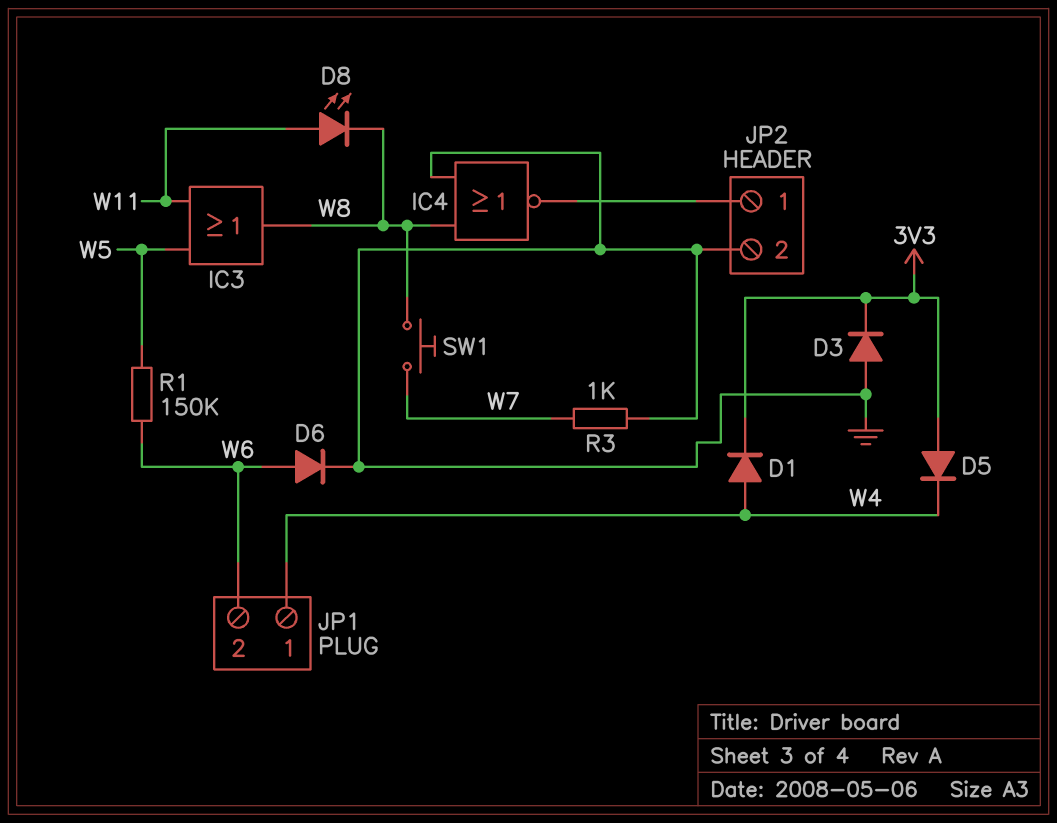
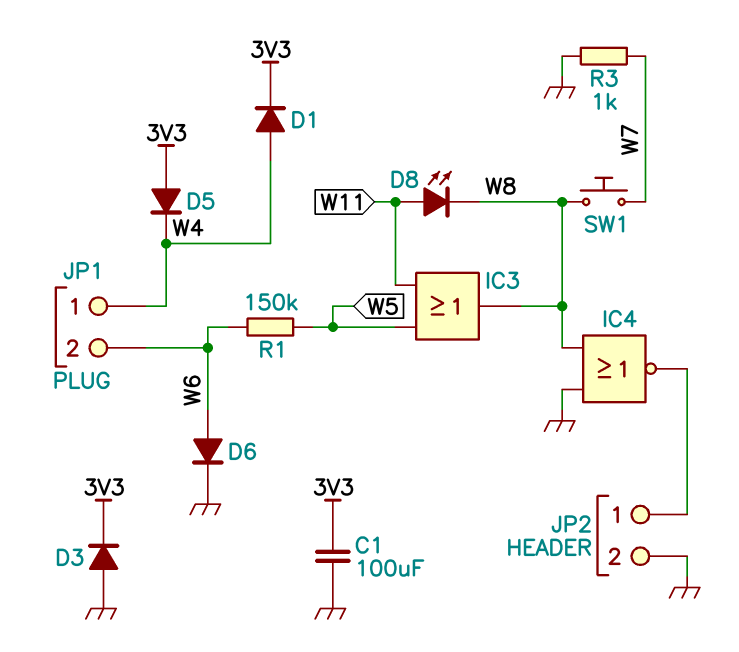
C1: none -> 100uF (3V3, GND)

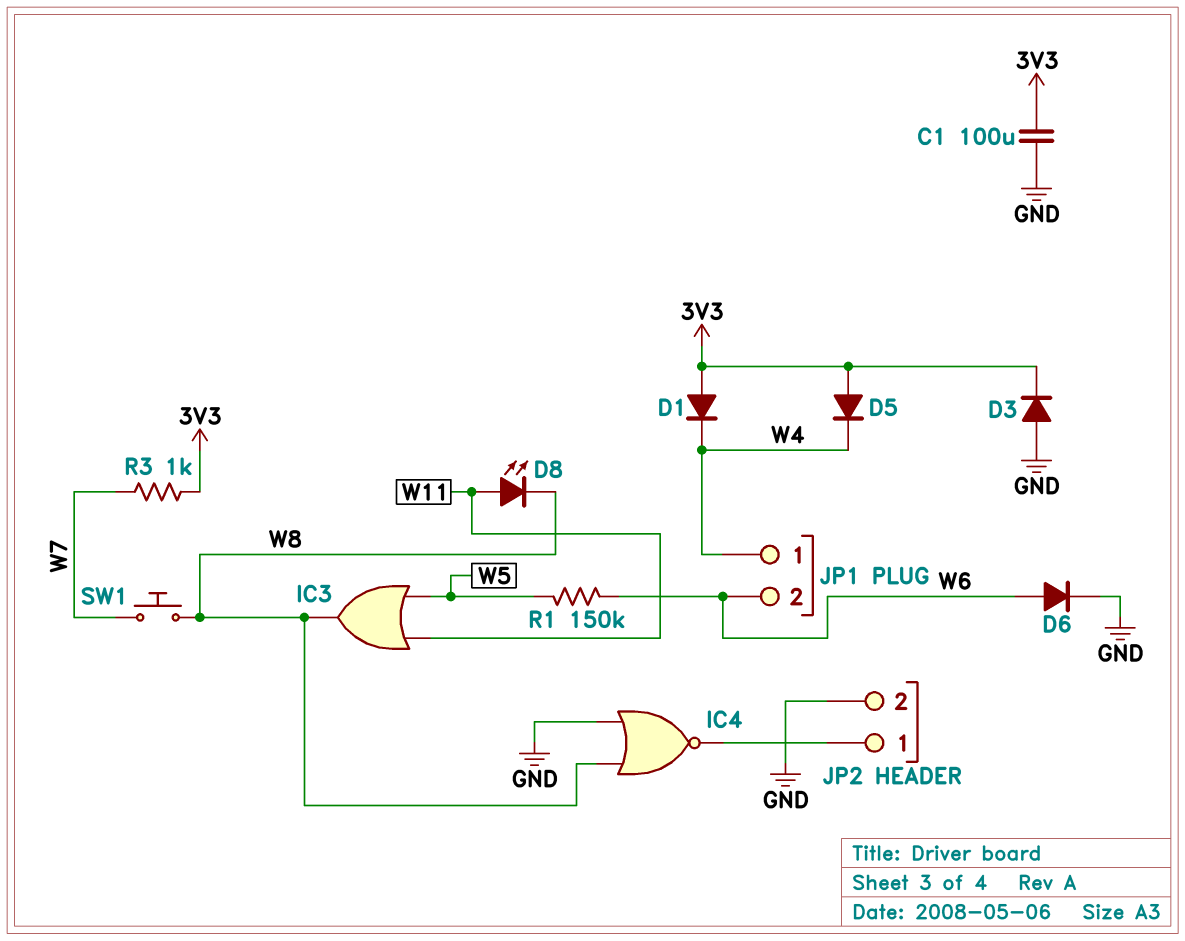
D1: diode (A W4, K 3V3) -> diode (A 3V3, K W4)
R3: 1k (GND, W7) -> 1k (3V3, W7)

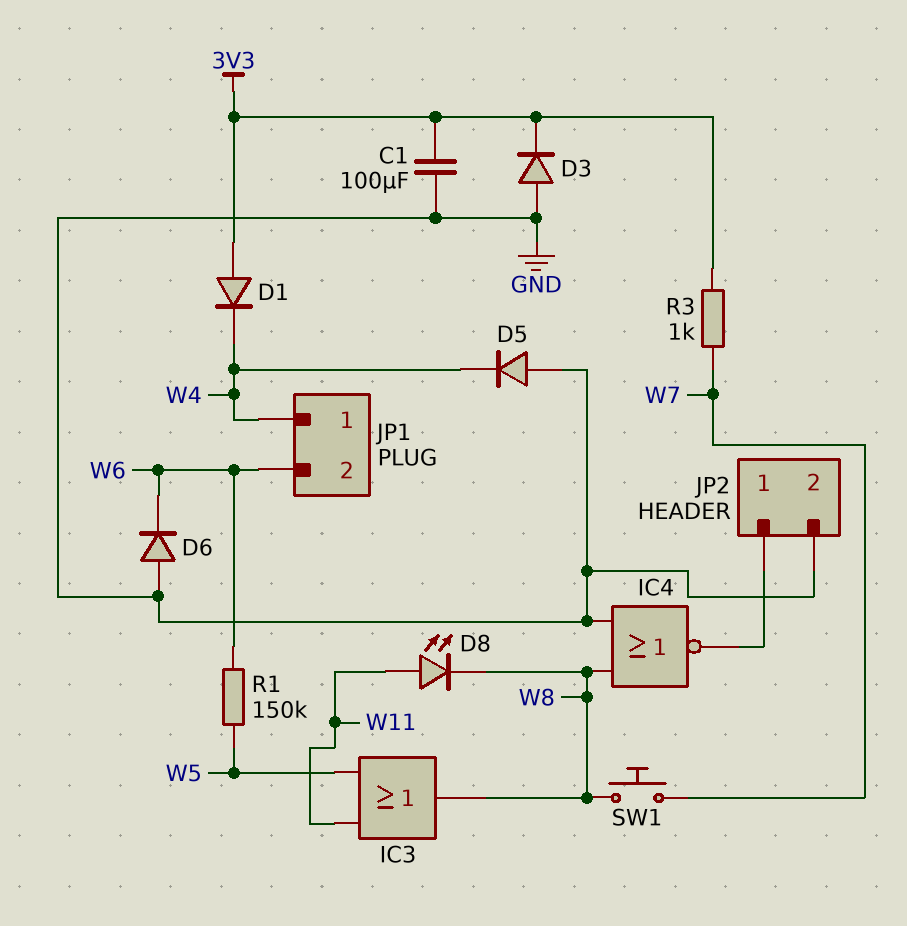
D5: diode (A 3V3, K W4) -> diode (A GND, K W4)
D6: diode (A W6, K GND) -> diode (A GND, K W6)

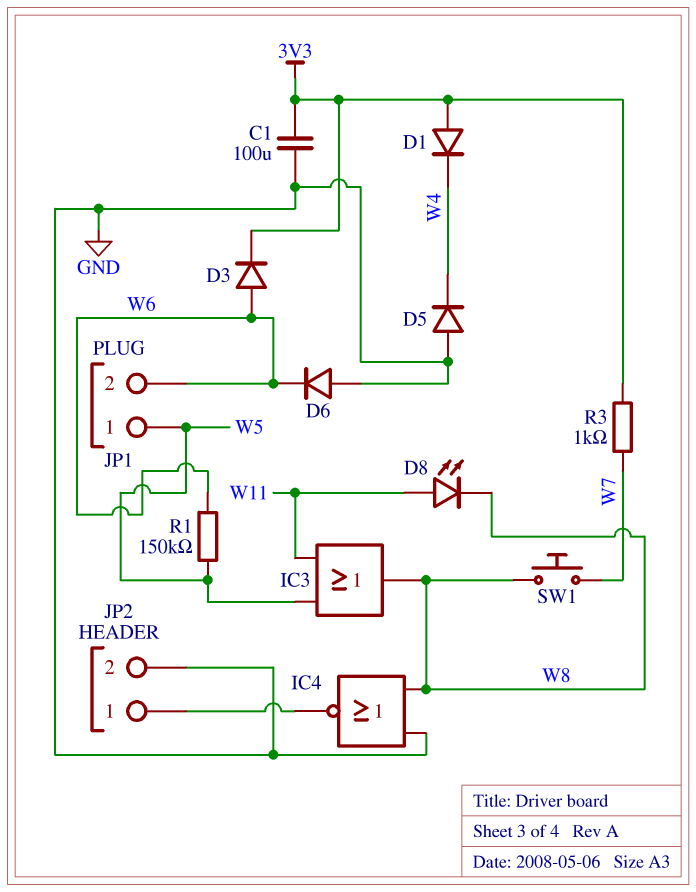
D3: diode (A GND, K 3V3) -> diode (A W6, K 3V3)
JP1 pin 1: W4 -> W5

